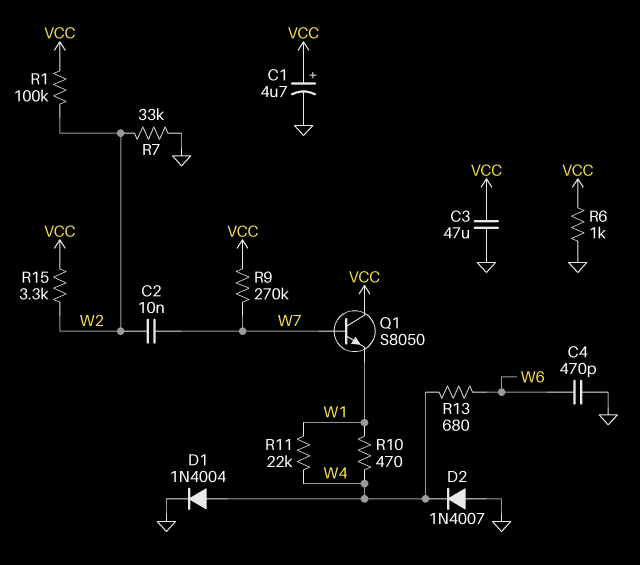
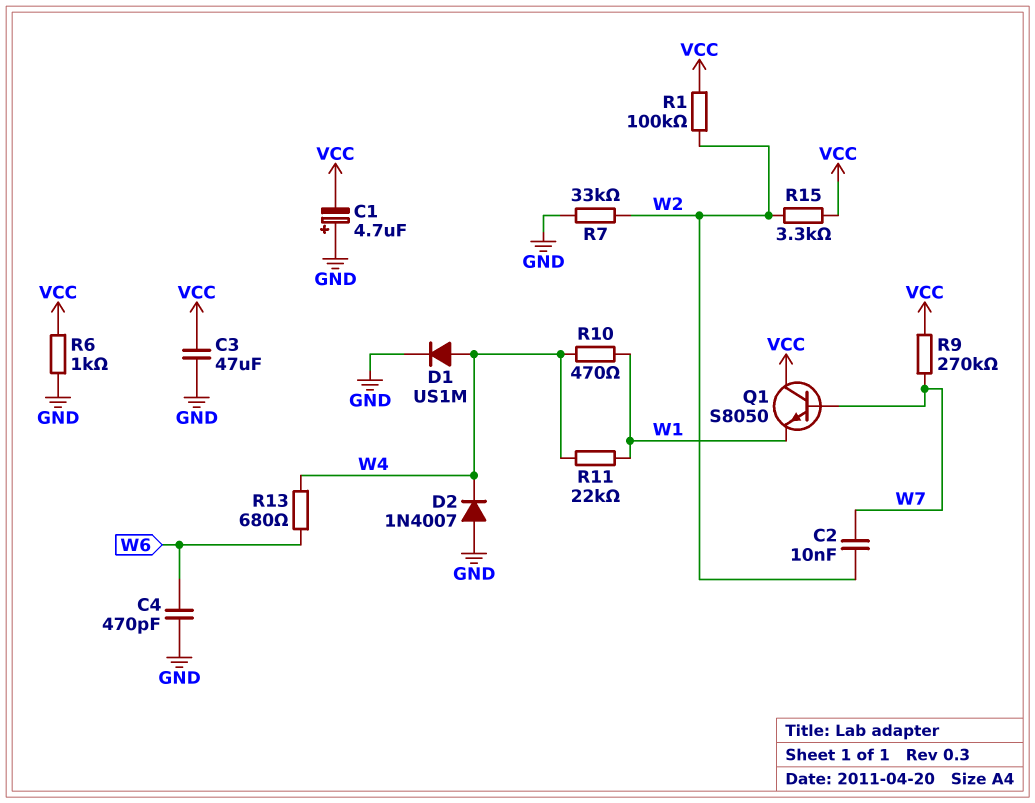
C1: 4.7uF (plus VCC, minus GND) -> 4.7uF (plus GND, minus VCC)
D1: diode 1N4004 (A W4, K GND) -> diode US1M (A W4, K GND)

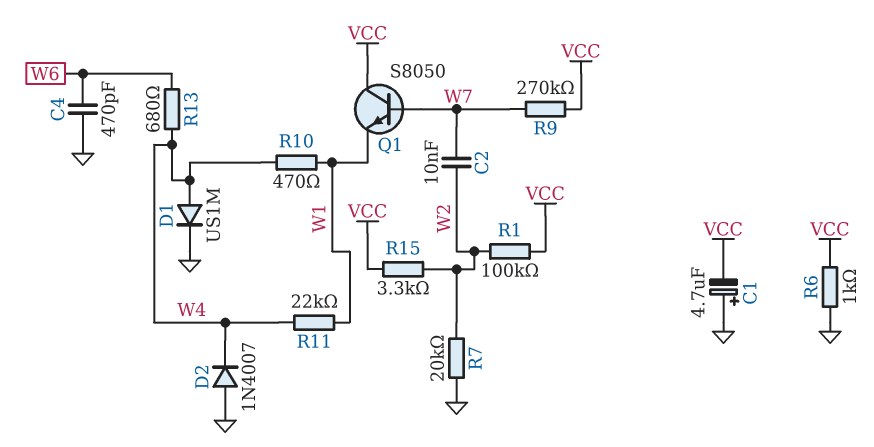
C3: 47uF (GND, VCC) -> none
R7: 33k (GND, W2) -> 20k (GND, W2)

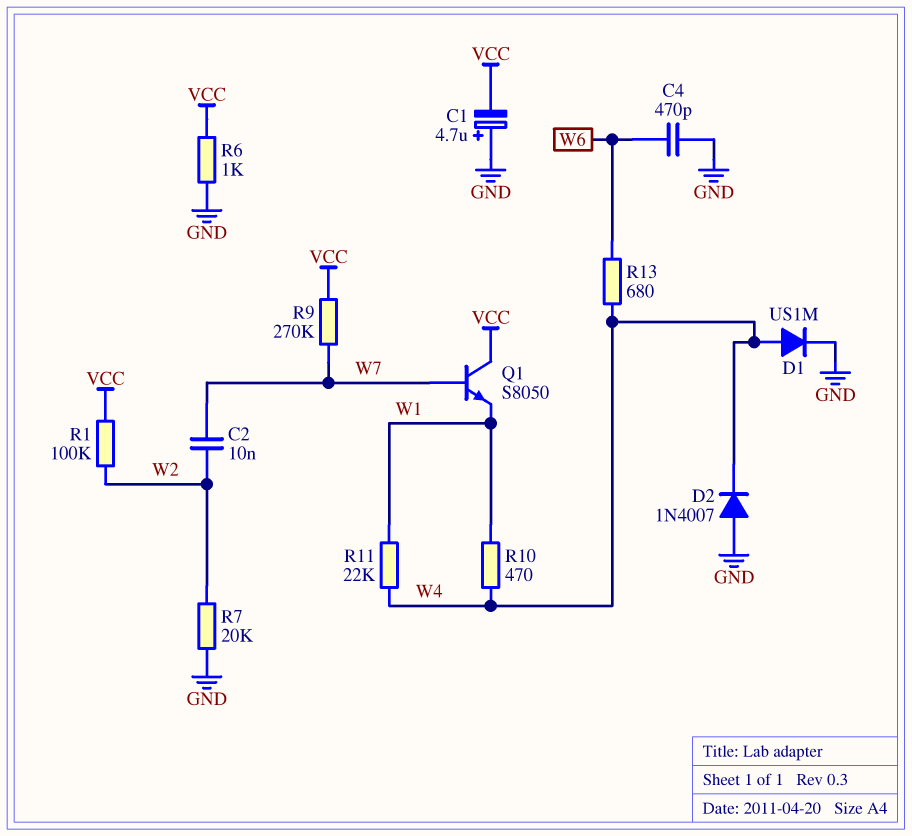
R15: 3.3k (VCC, W2) -> none

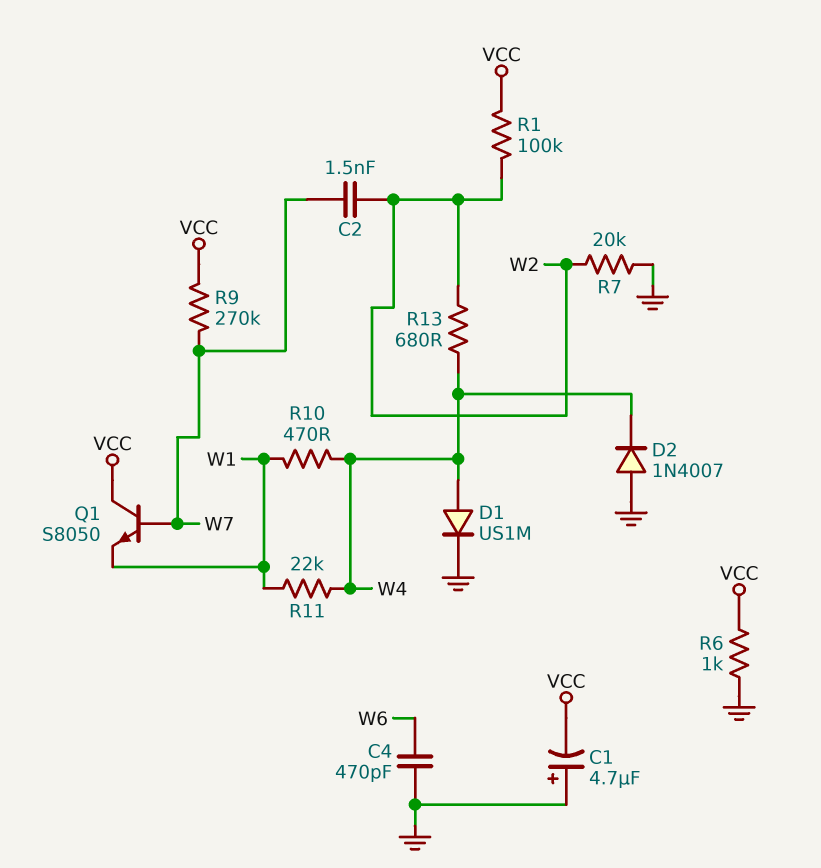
C2: 10nF (W2, W7) -> 1.5nF (W2, W7)
R13: 680 (W4, W6) -> 680 (W2, W4)

